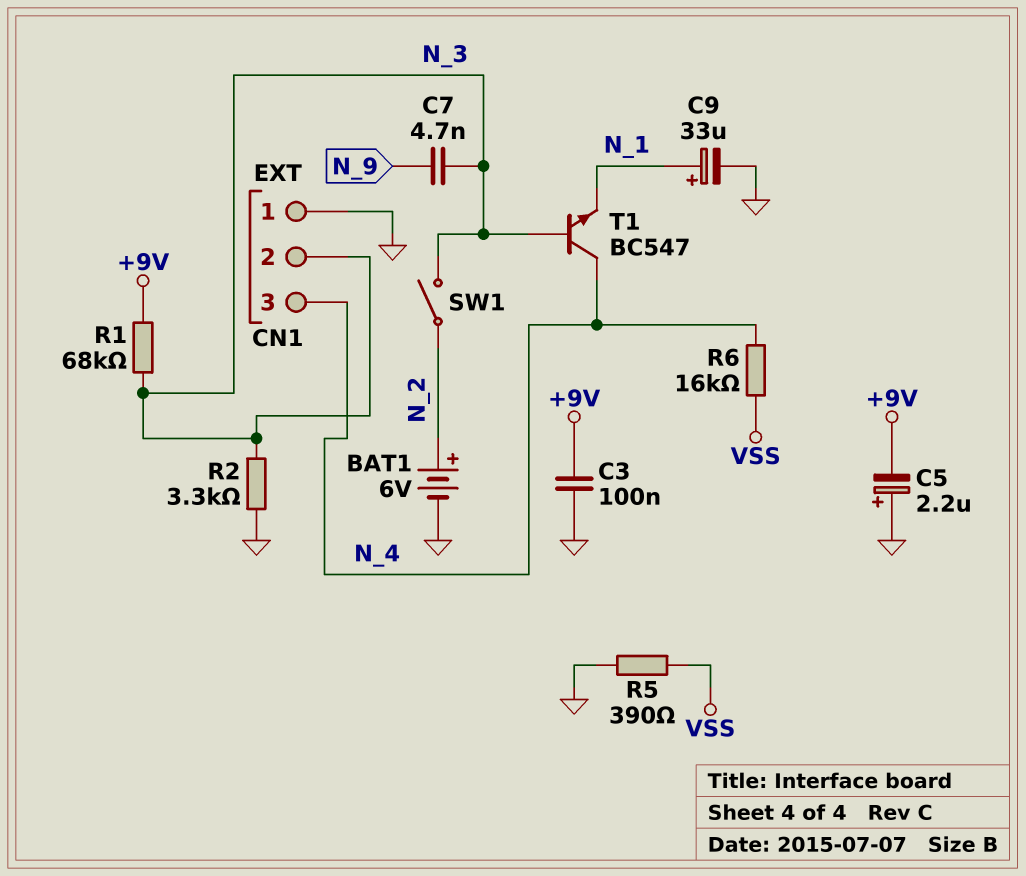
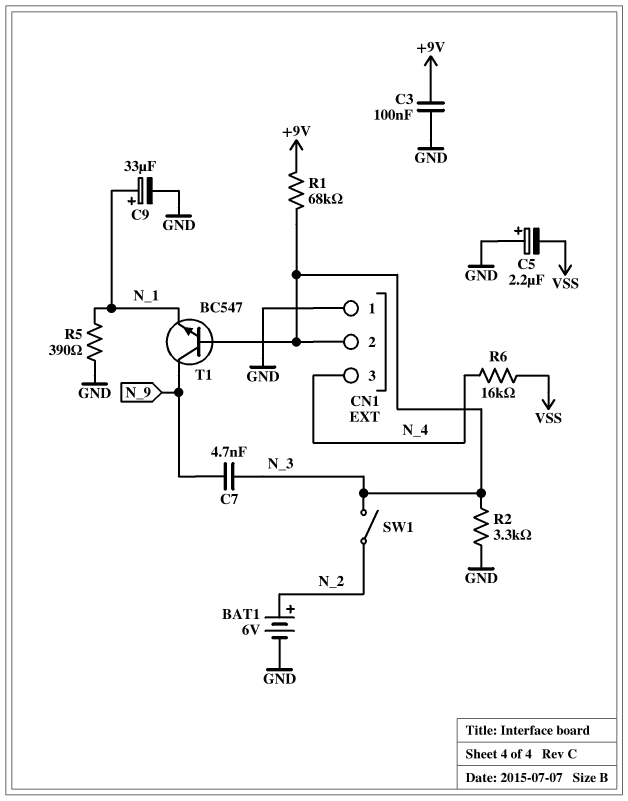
C5: 2.2uF (plus GND, minus +9V) -> 2.2uF (plus GND, minus VSS)
R5: 390 (GND, VSS) -> 390 (GND, N_1)
T1: NPN BC547 (B N_3, C N_4, E N_1) -> NPN BC547 (B N_3, C N_9, E N_1)

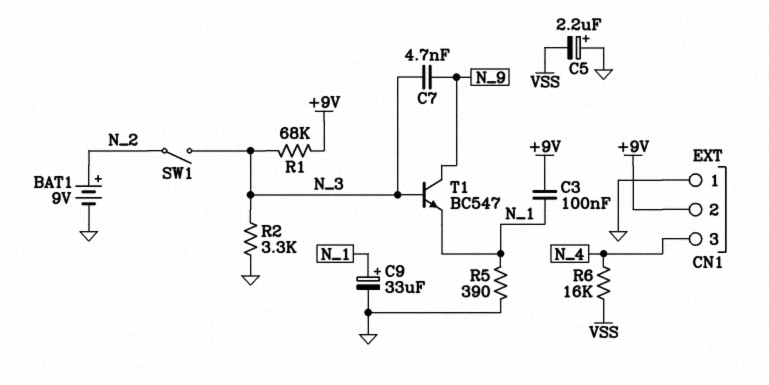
BAT1: 6V (plus N_2, minus GND) -> 9V (plus N_2, minus GND)
C3: 100nF (+9V, GND) -> 100nF (+9V, N_1)
CN1 pin 2: N_3 -> +9V

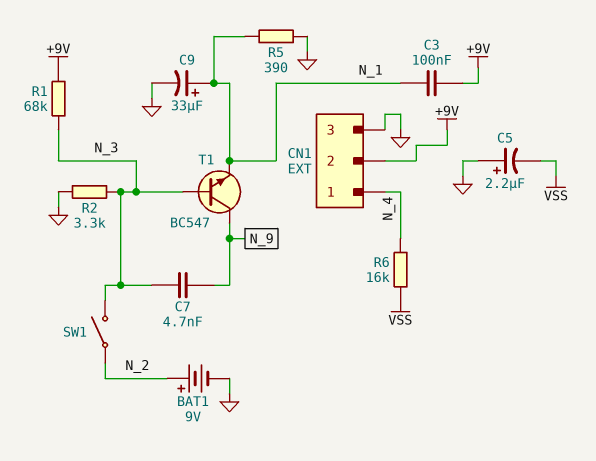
CN1 pin 1: GND -> N_4
CN1 pin 3: N_4 -> GND

